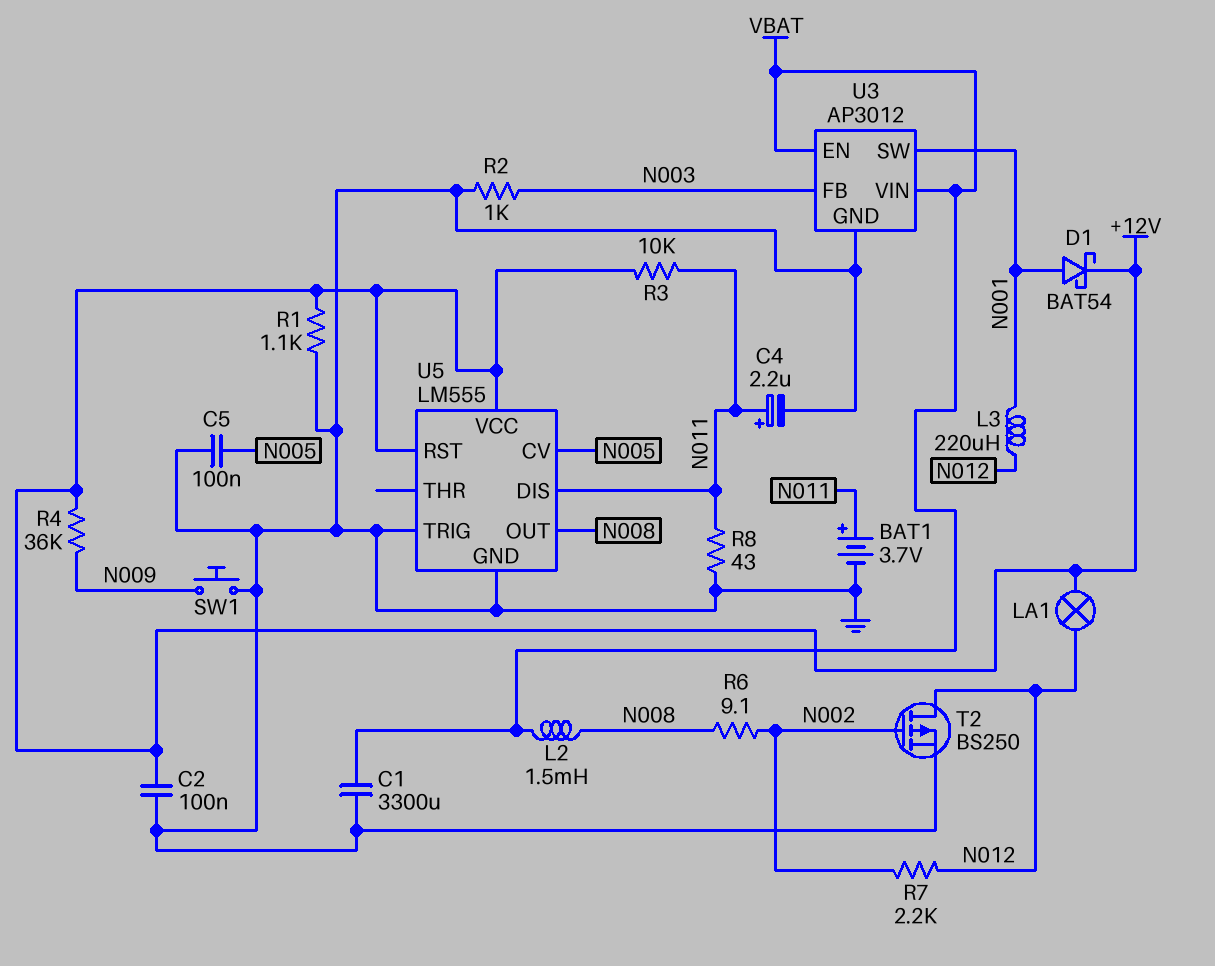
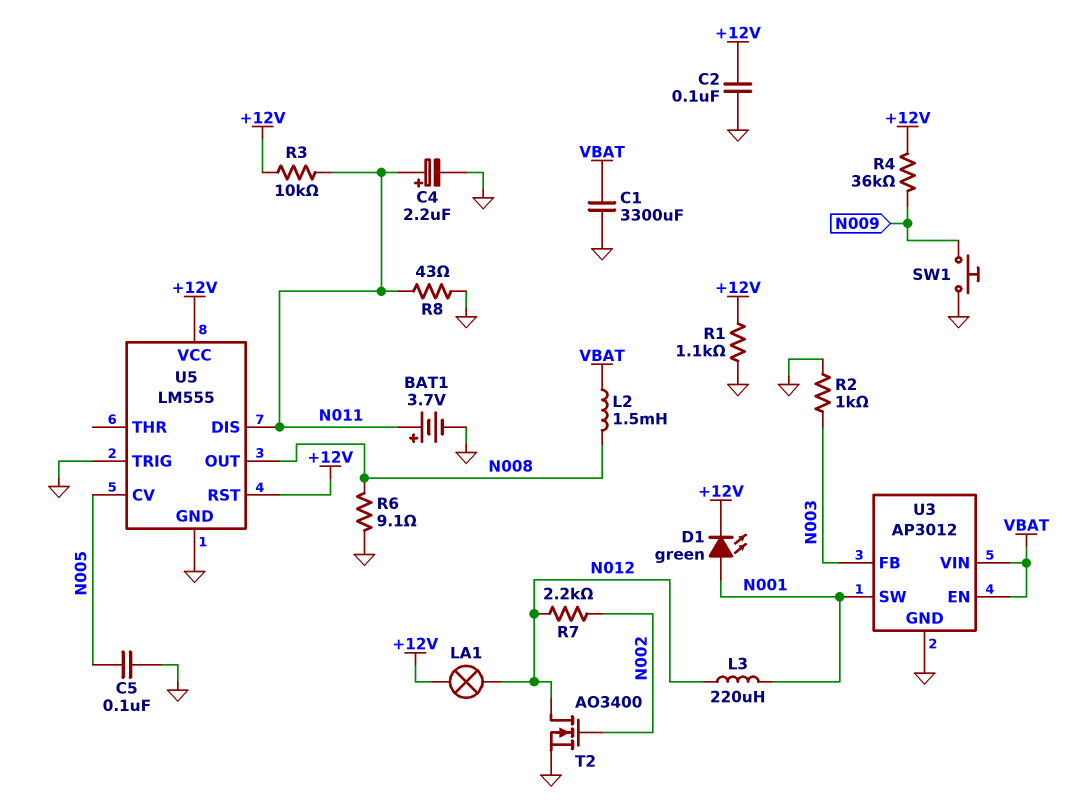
D1: schottky BAT54 (A N001, K +12V) -> LED green (A N001, K +12V)
R6: 9.1 (N002, N008) -> 9.1 (GND, N008)
T2: PMOS BS250 (G N002, D N012, S GND) -> NMOS AO3400 (G N002, D N012, S GND)

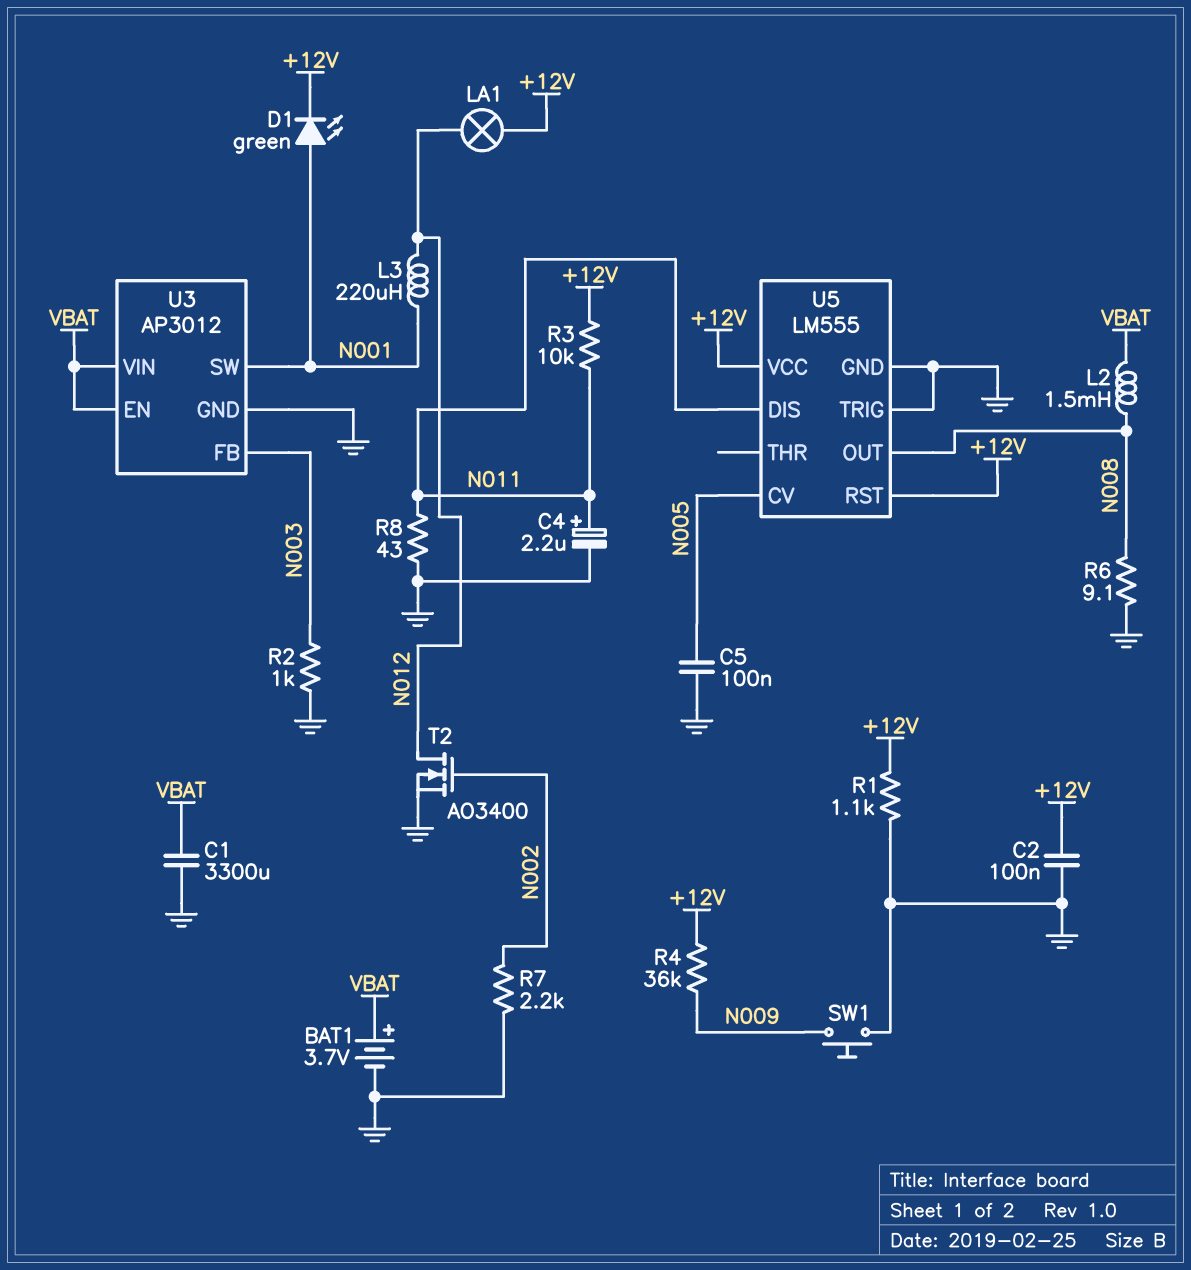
BAT1: 3.7V (plus N011, minus GND) -> 3.7V (plus VBAT, minus GND)
R7: 2.2k (N002, N012) -> 2.2k (GND, N002)

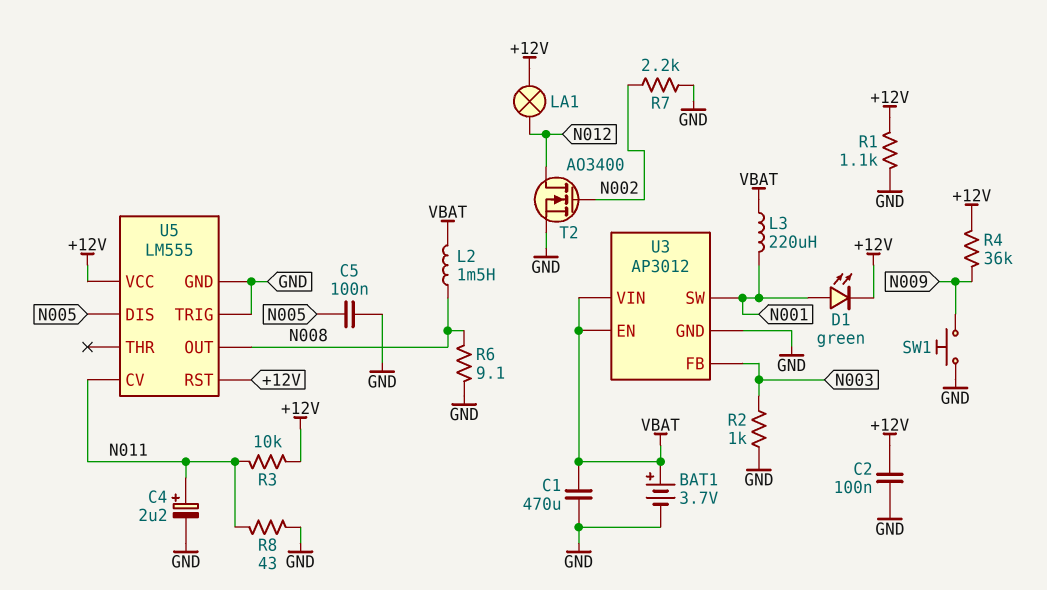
C1: 3300uF (GND, VBAT) -> 470uF (GND, VBAT)
L3: 220uH (N001, N012) -> 220uH (N001, VBAT)
U5 pin CV: N005 -> N011
U5 pin DIS: N011 -> N005

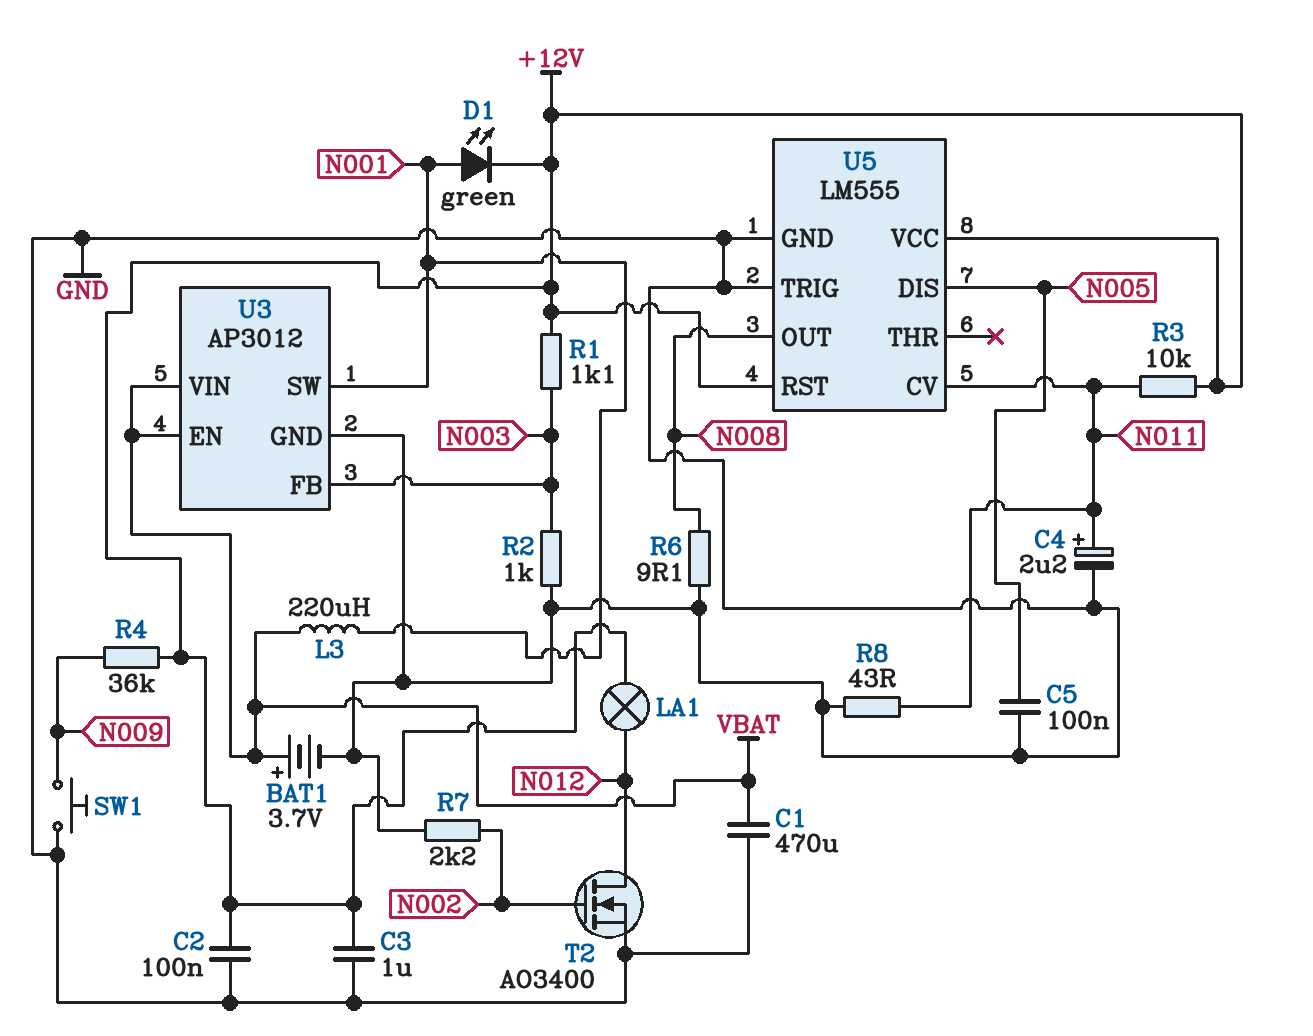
C3: none -> 1uF (+12V, GND)
L2: 1.5mH (N008, VBAT) -> none
R1: 1.1k (+12V, GND) -> 1.1k (+12V, N003)

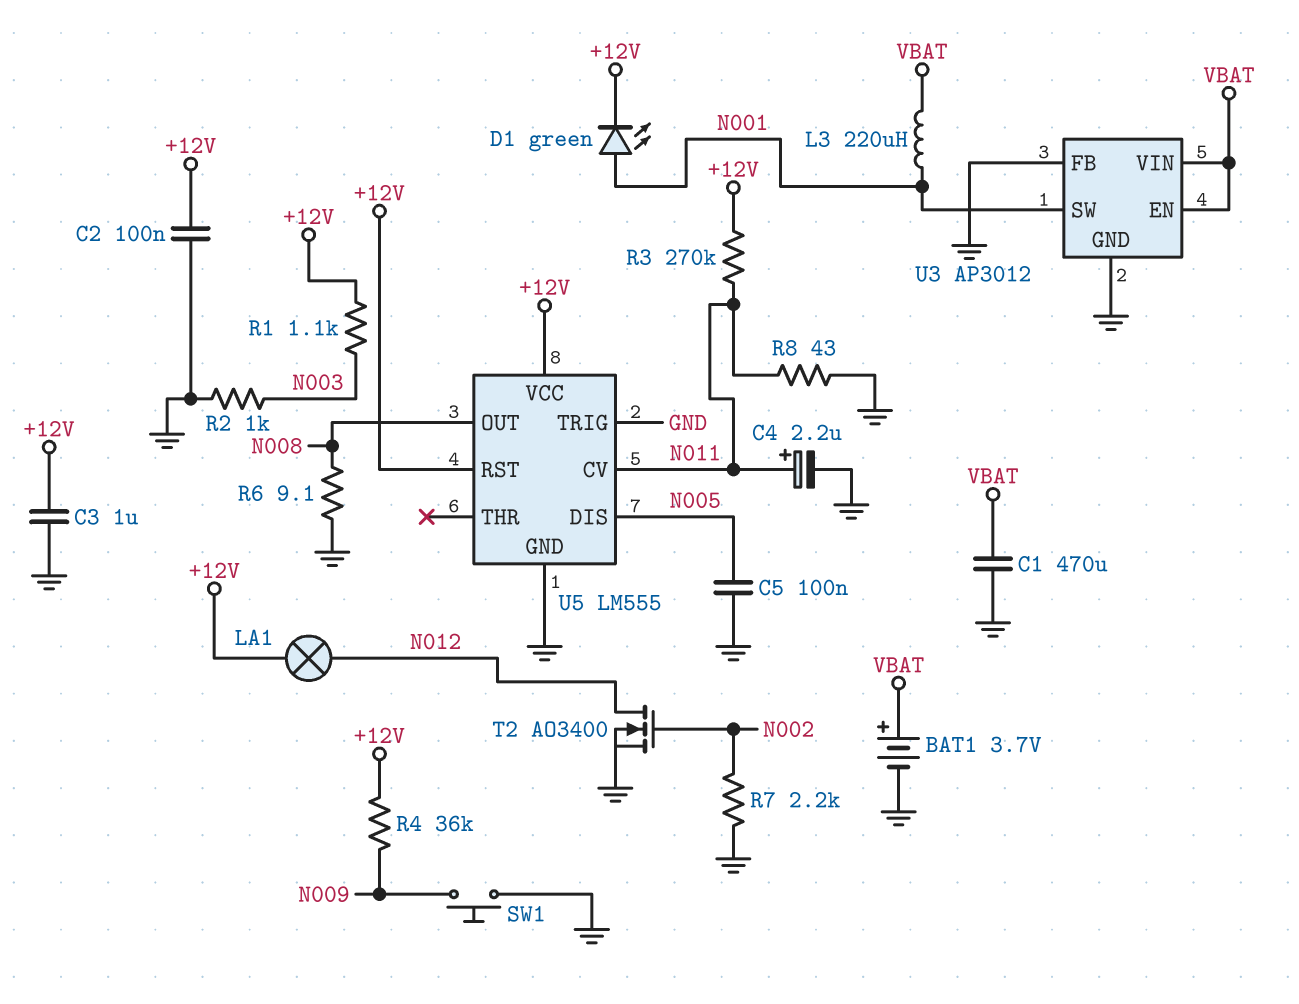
R3: 10k (+12V, N011) -> 270k (+12V, N011)
U3 pin FB: N003 -> GND

